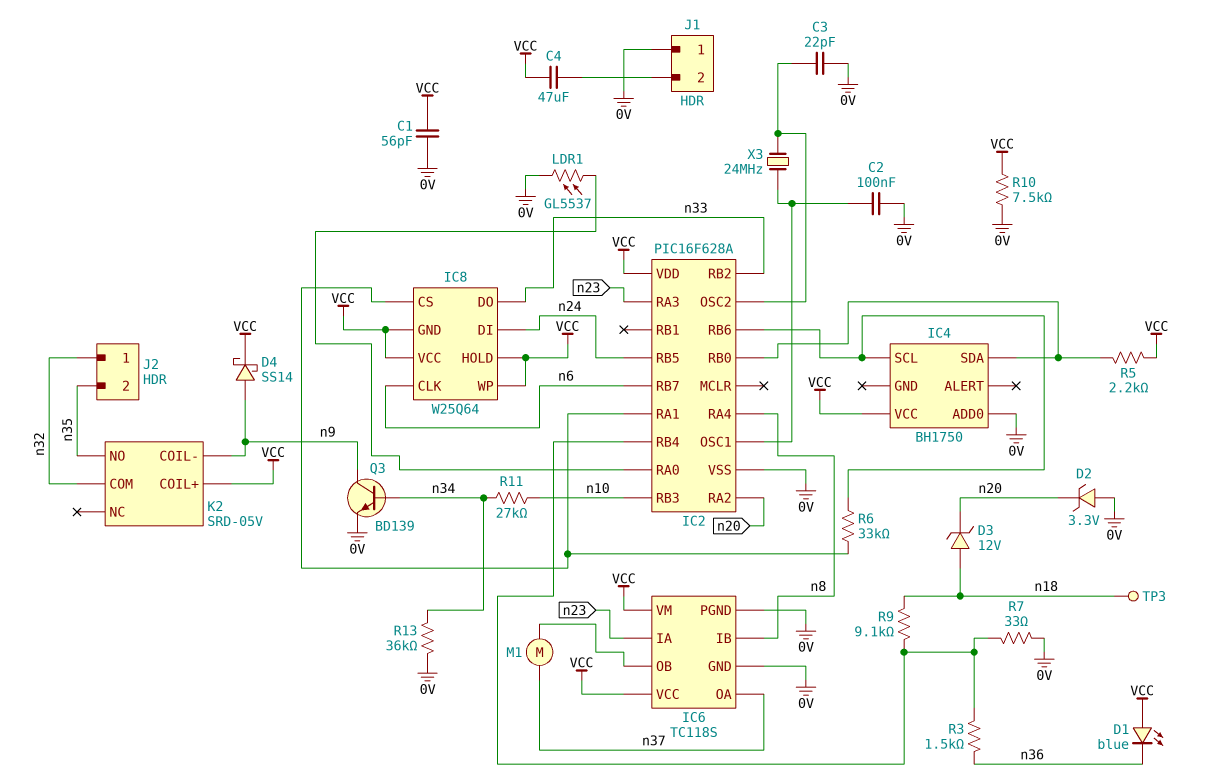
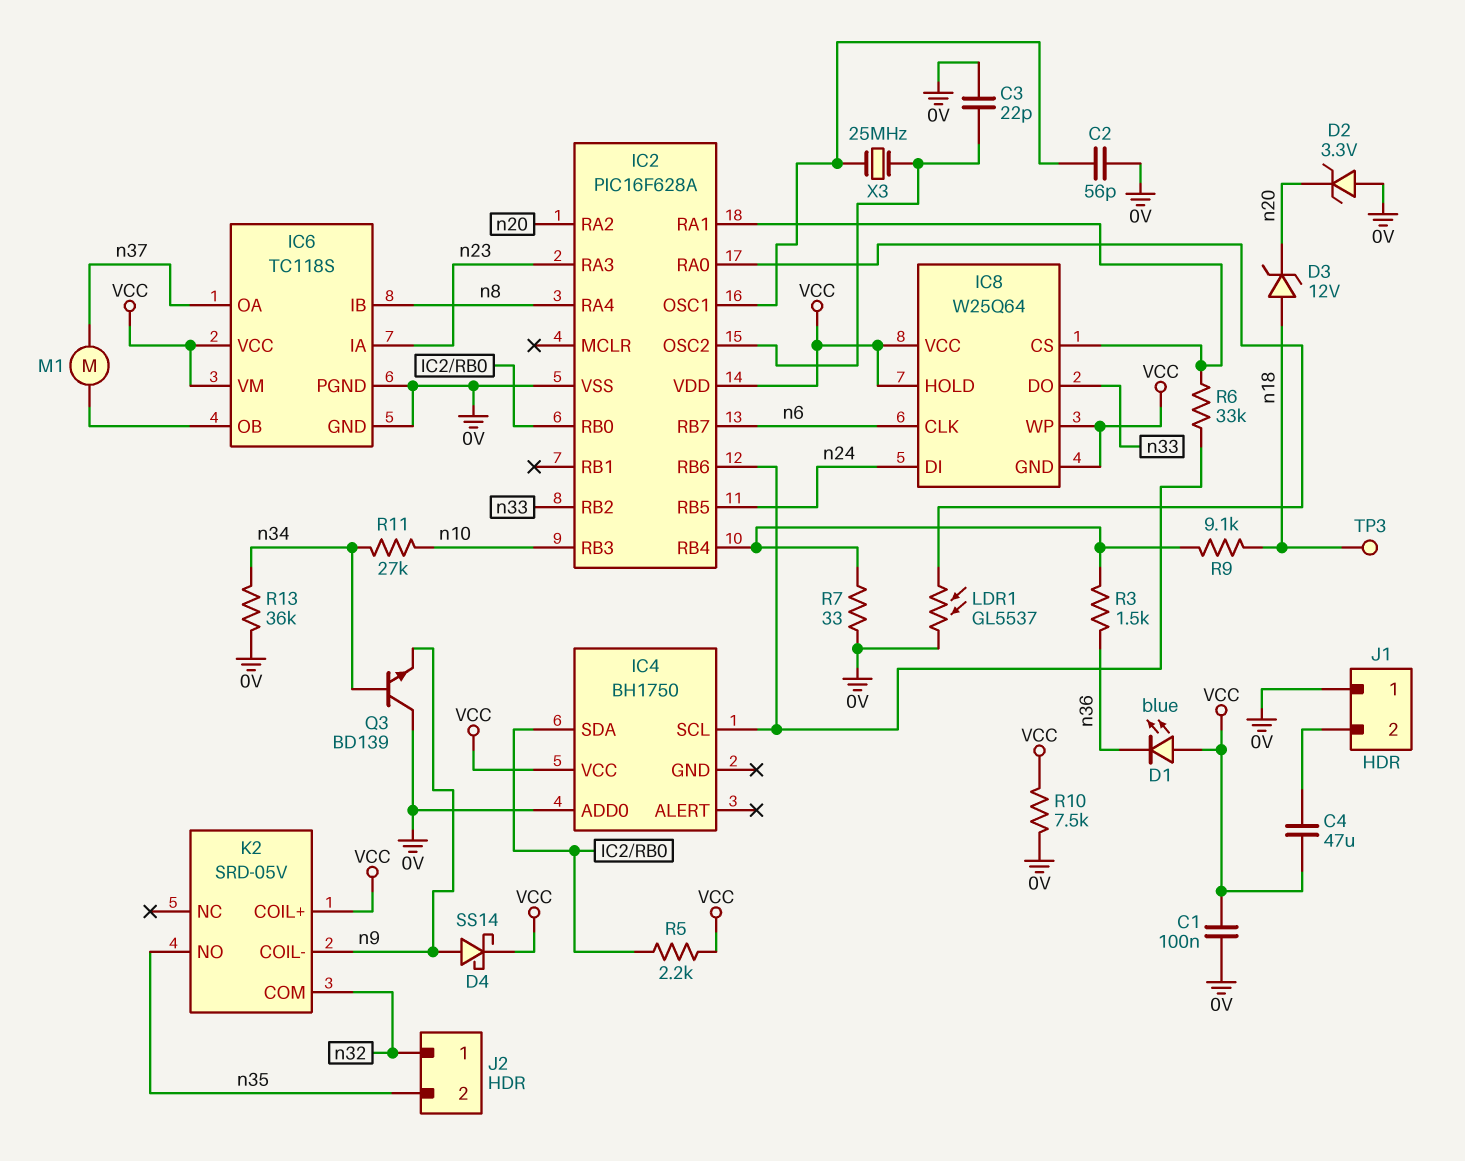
C1: 56pF (0V, VCC) -> 100nF (0V, VCC)
C2: 100nF (0V, IC2/OSC1) -> 56pF (0V, IC2/OSC1)
Q3: NPN BD139 (B n34, C n9, E 0V) -> NPN BD139 (B n34, C 0V, E n9)
X3: 24MHz (IC2/OSC1, IC2/OSC2) -> 25MHz (IC2/OSC1, IC2/OSC2)

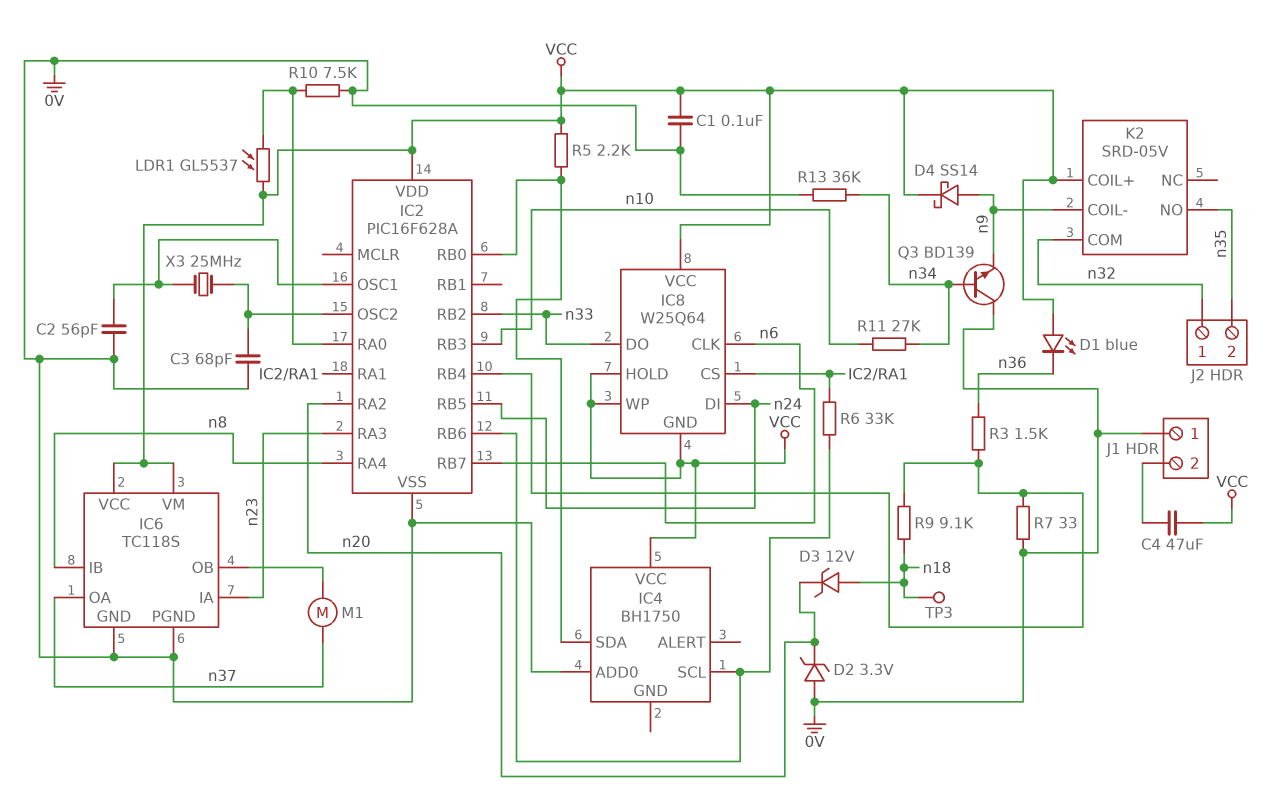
C3: 22pF (0V, IC2/OSC2) -> 68pF (0V, IC2/OSC2)
LDR1: GL5537 (0V, IC2/RA0) -> GL5537 (IC2/RA0, VCC)
R10: 7.5k (0V, VCC) -> 7.5k (0V, IC2/RA0)

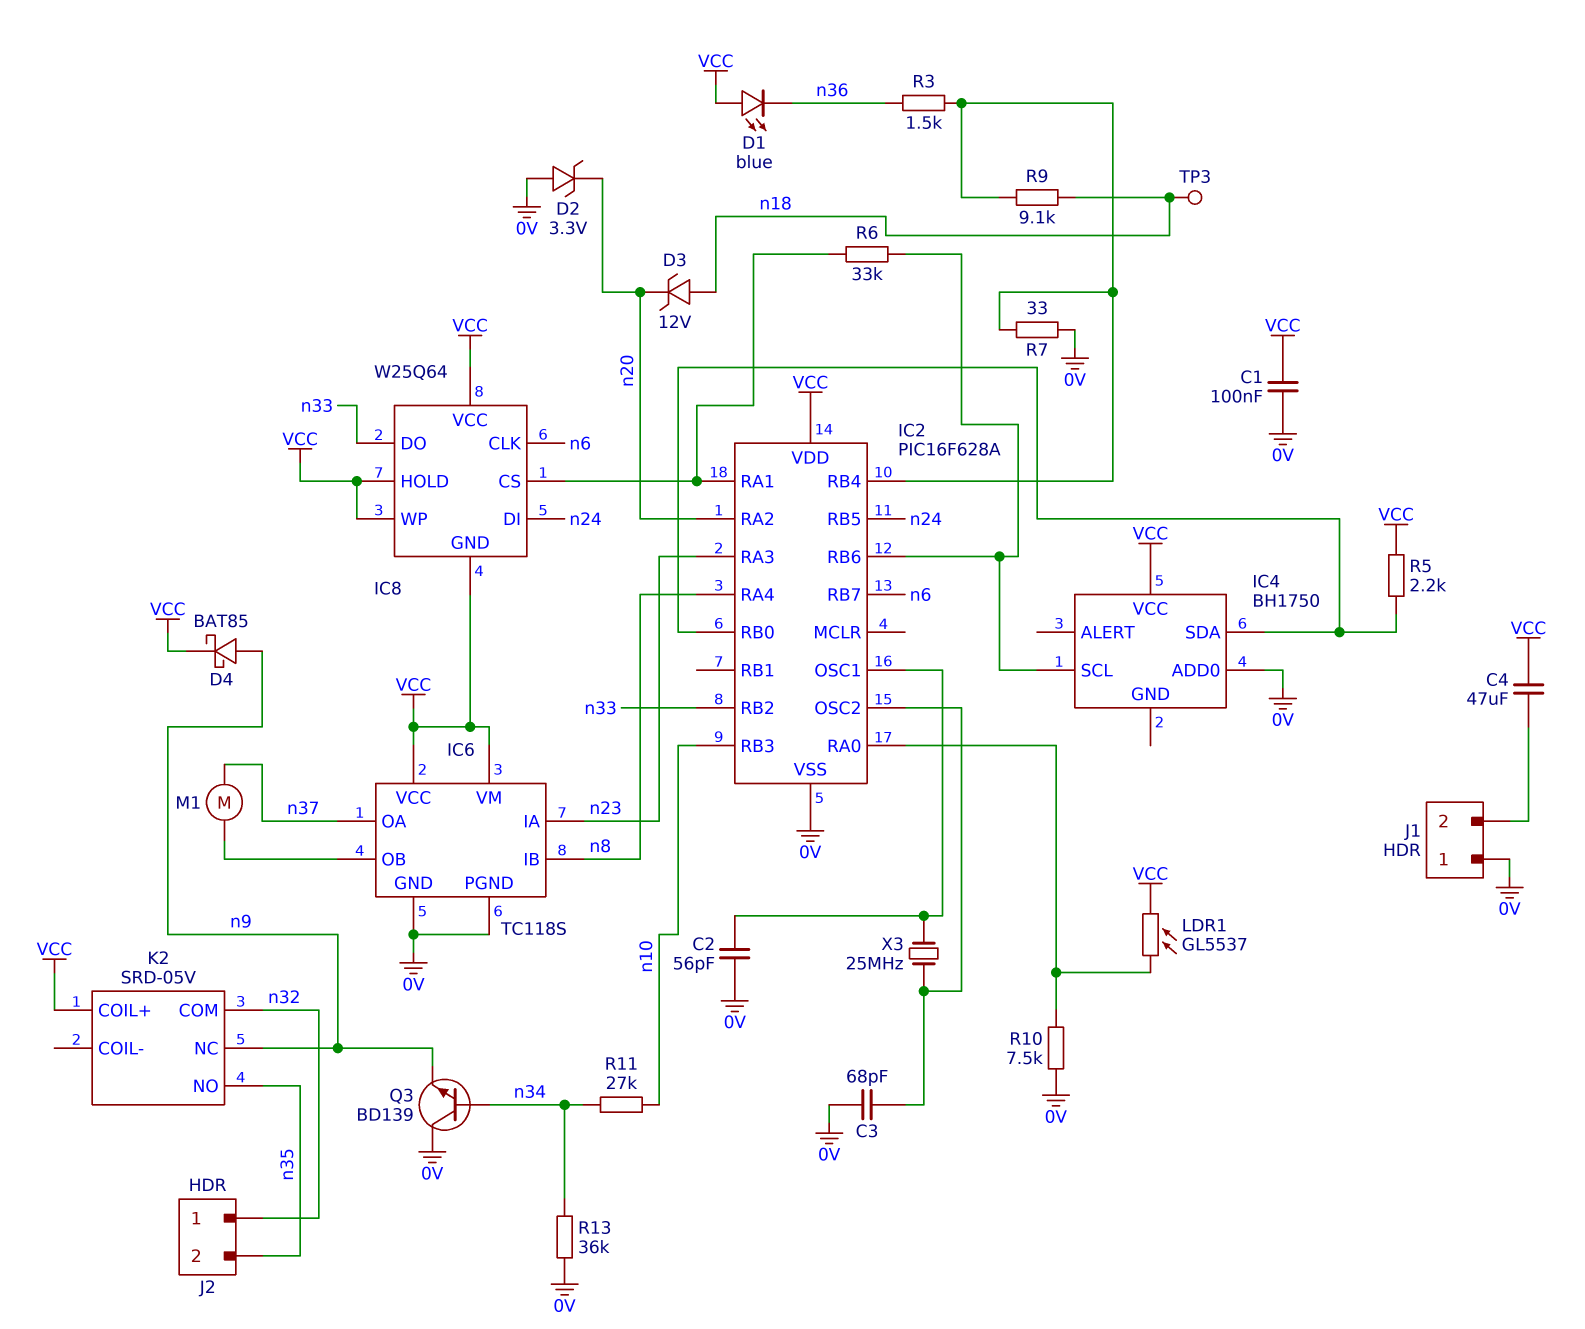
D4: schottky SS14 (A n9, K VCC) -> schottky BAT85 (A n9, K VCC)
K2 pin COIL-: n9 -> none
K2 pin NC: none -> n9

